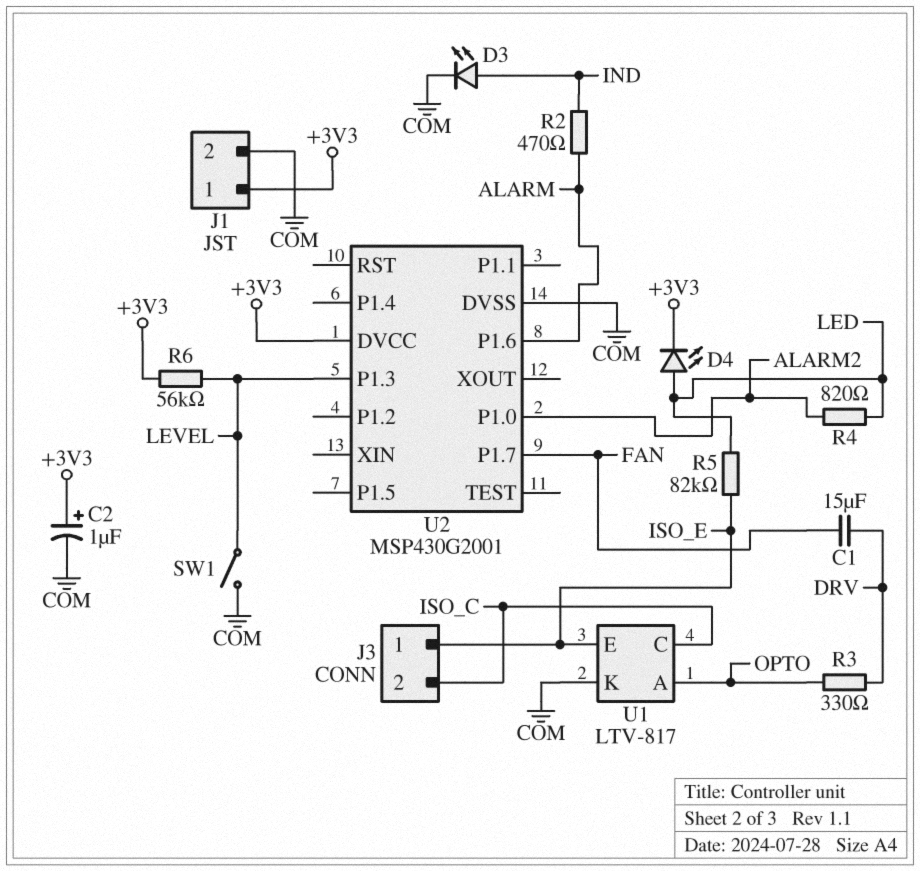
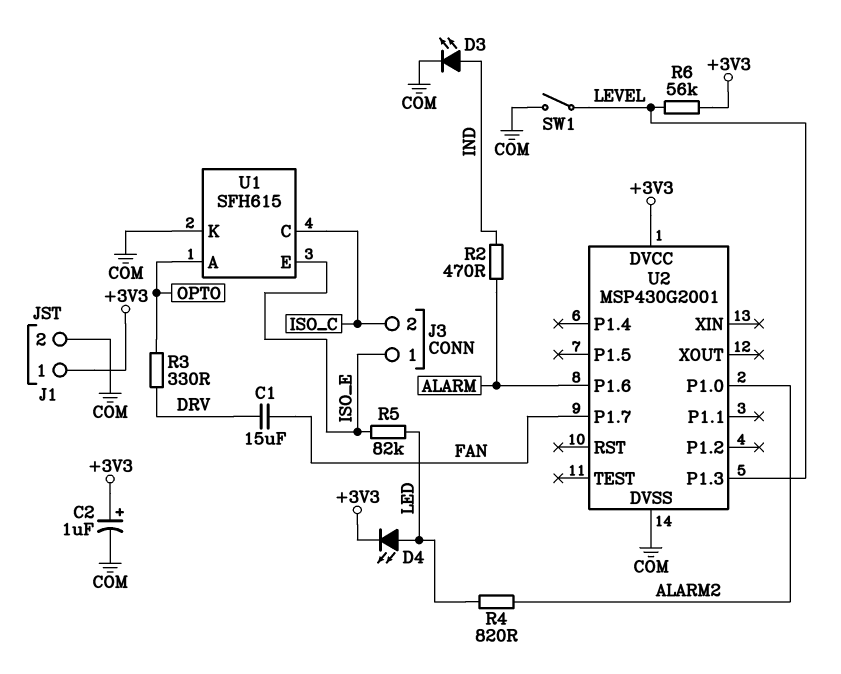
U1: LTV-817 -> SFH615

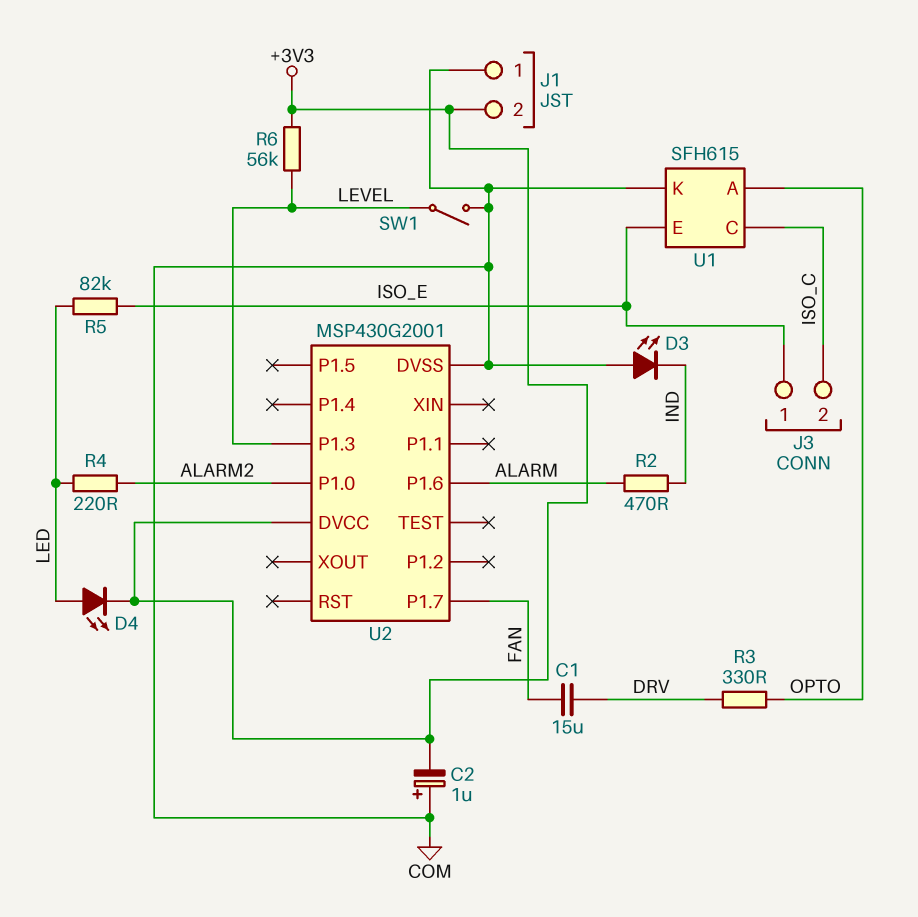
C2: 1uF (plus +3V3, minus COM) -> 1uF (plus COM, minus +3V3)
D3: LED (A IND, K COM) -> LED (A COM, K IND)
J1 pin 1: +3V3 -> COM
J1 pin 2: COM -> +3V3
R4: 820 (ALARM2, LED) -> 220 (ALARM2, LED)

